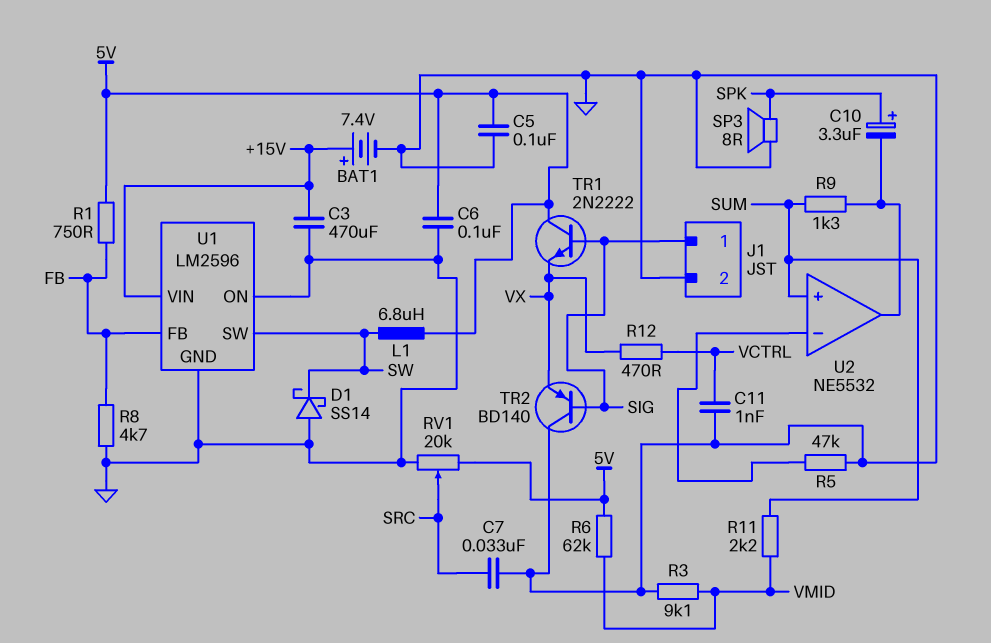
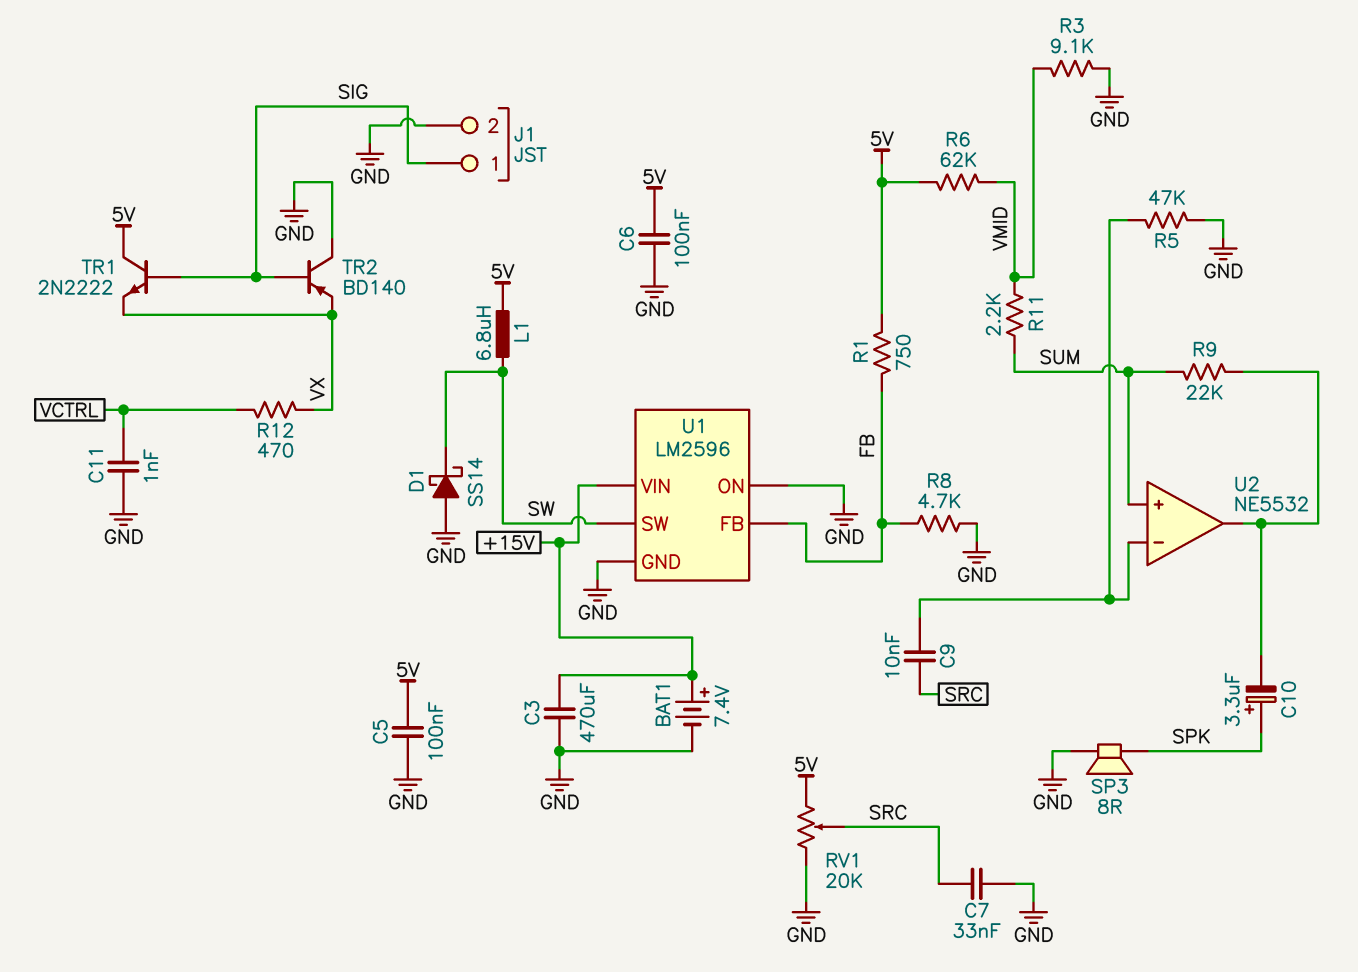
C9: none -> 10nF (SRC, U2/in-)
R9: 1.3k (SUM, U2/out) -> 22k (SUM, U2/out)

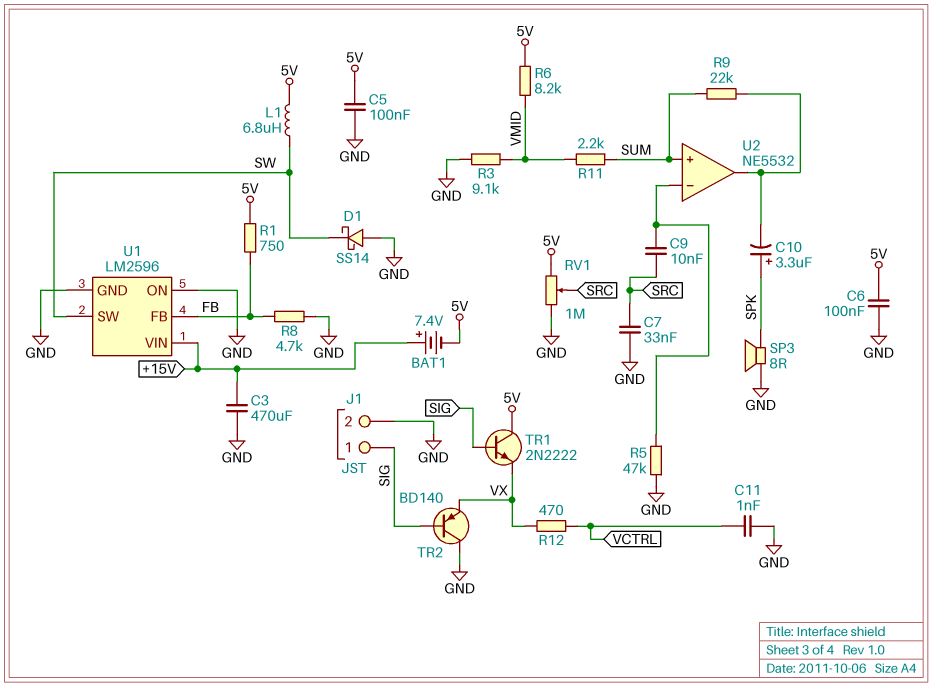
BAT1: 7.4V (plus +15V, minus GND) -> 7.4V (plus +15V, minus 5V)
R6: 62k (5V, VMID) -> 8.2k (5V, VMID)
RV1: 20k (5V, GND, wiper SRC) -> 1M (5V, GND, wiper SRC)

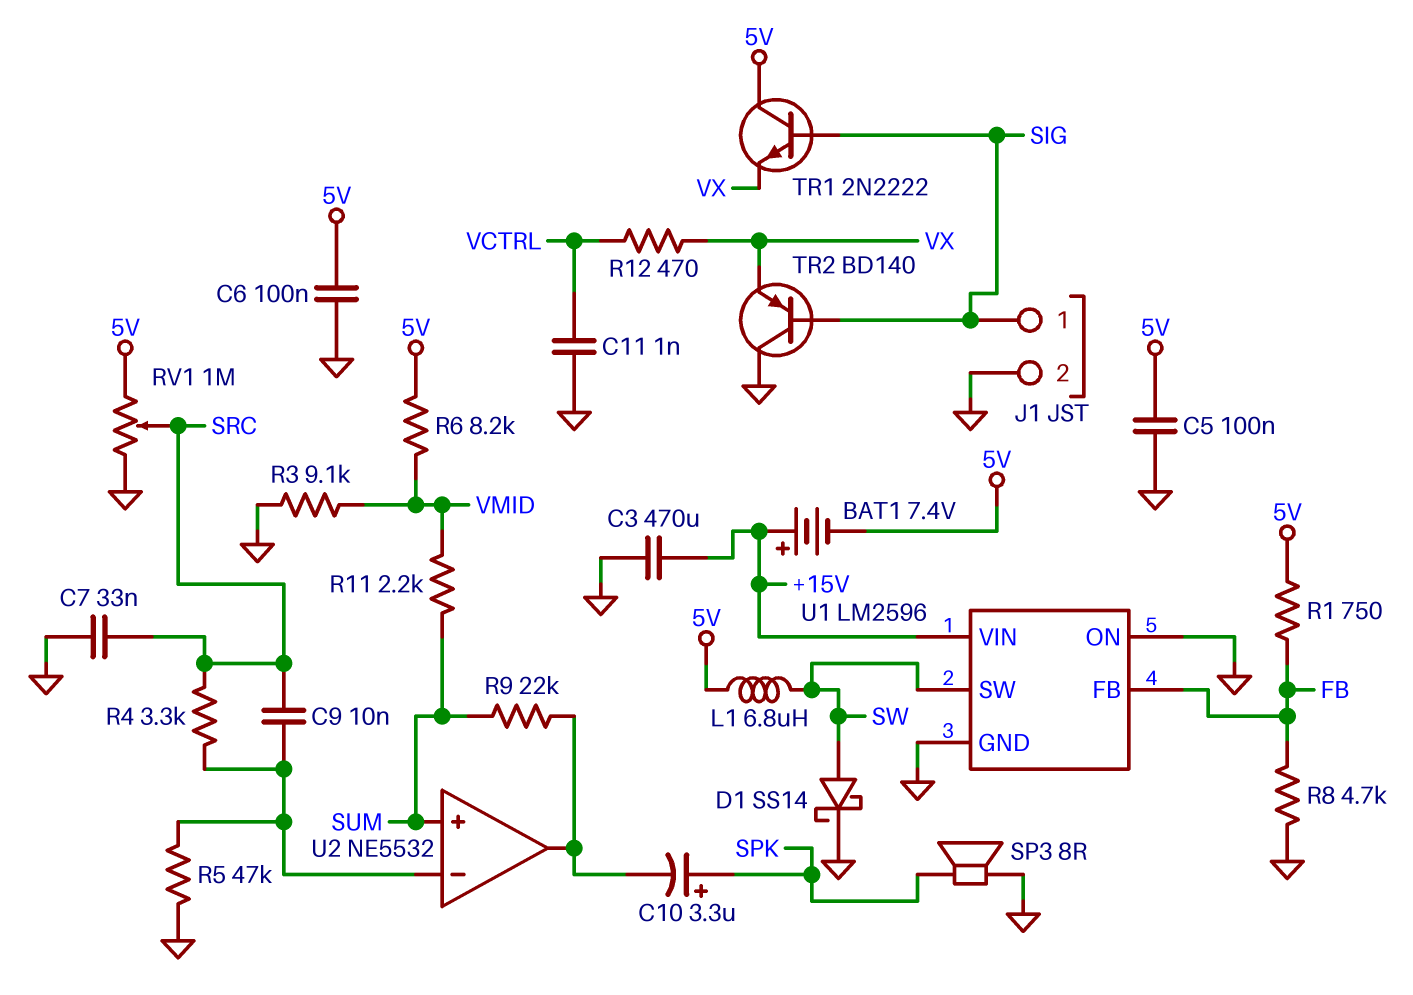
D1: schottky SS14 (A GND, K SW) -> schottky SS14 (A SW, K GND)
R4: none -> 3.3k (SRC, U2/in-)

